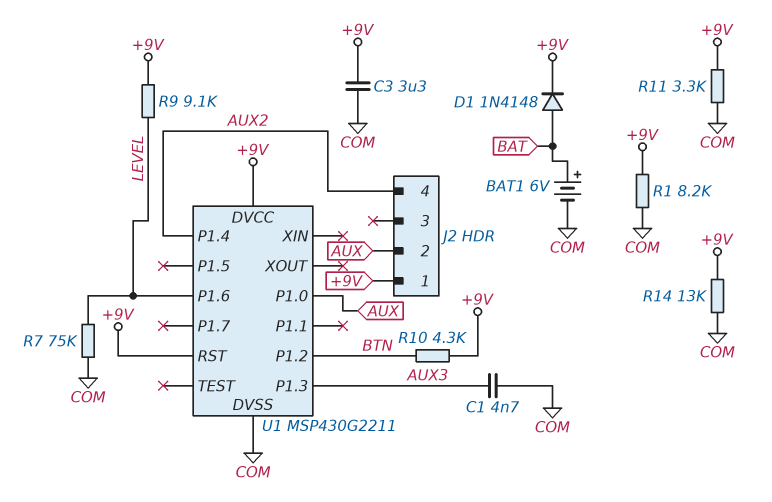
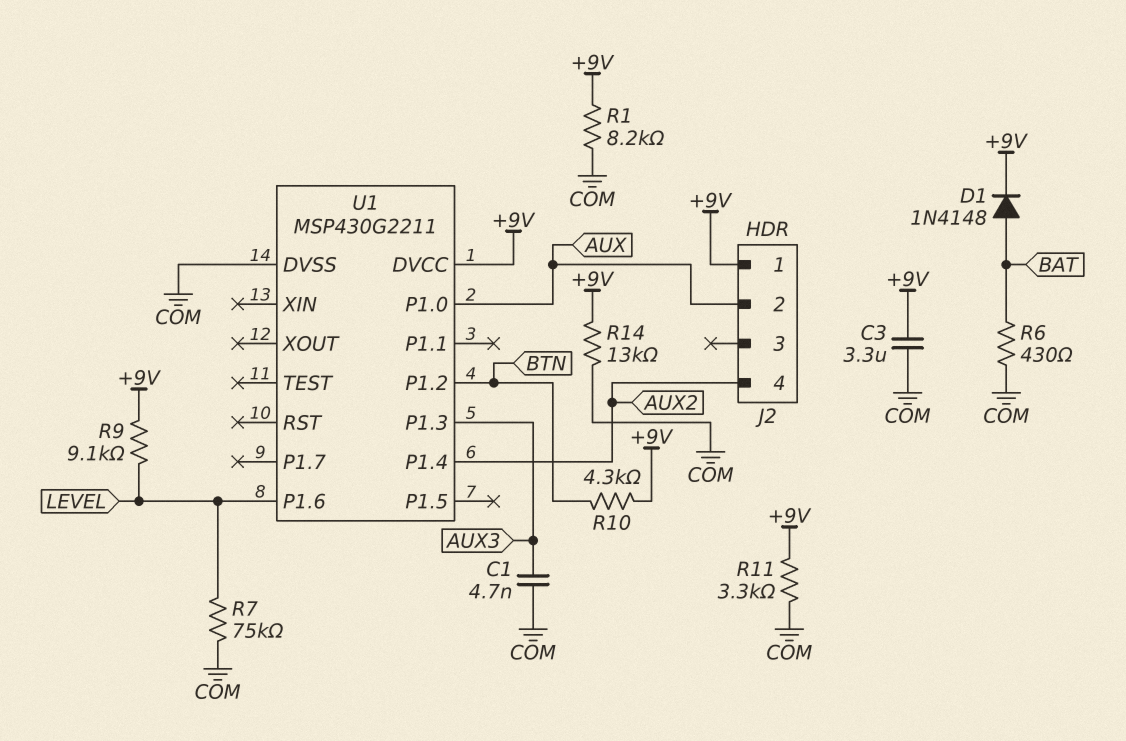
BAT1: 6V (plus BAT, minus COM) -> none
R6: none -> 430 (BAT, COM)
U1 pin RST: +9V -> none

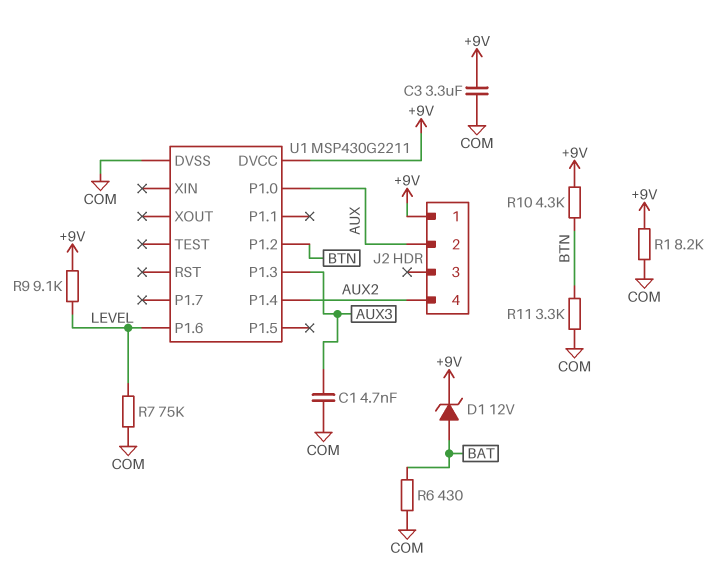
D1: diode 1N4148 (A BAT, K +9V) -> zener 12V (A BAT, K +9V)
R11: 3.3k (+9V, COM) -> 3.3k (BTN, COM)
R14: 13k (+9V, COM) -> none

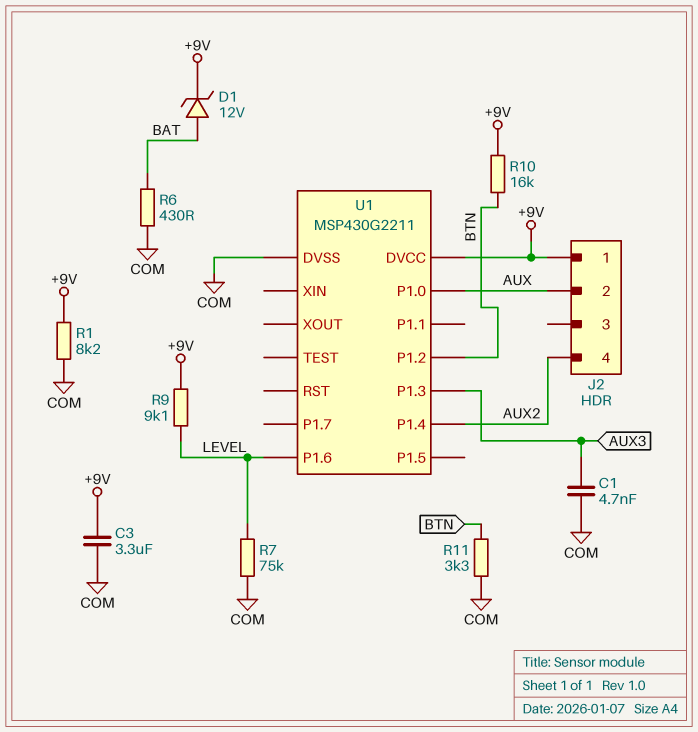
R10: 4.3k (+9V, BTN) -> 16k (+9V, BTN)

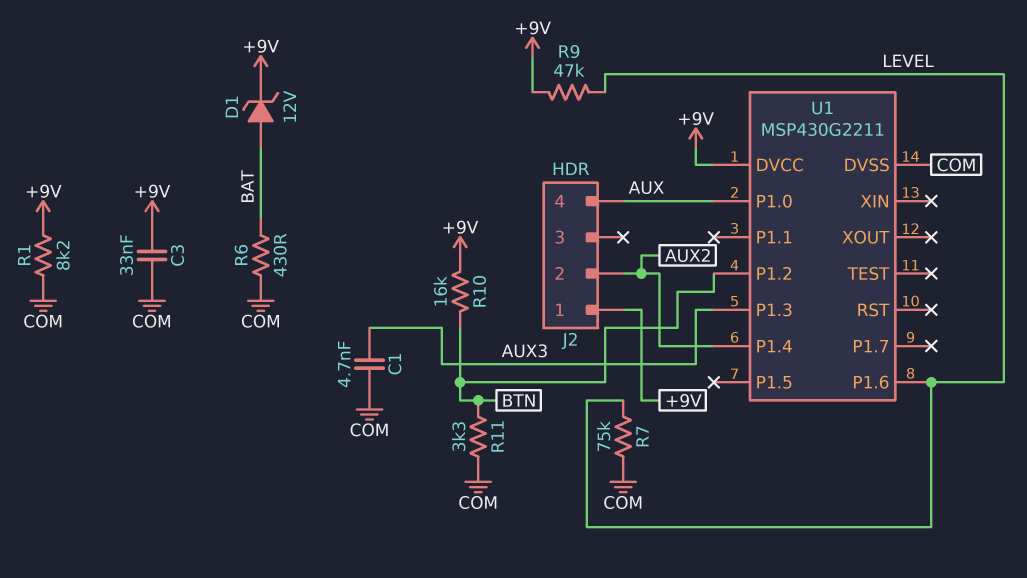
C3: 3.3uF (+9V, COM) -> 33nF (+9V, COM)
J2 pin 2: AUX -> AUX2
J2 pin 4: AUX2 -> AUX
R9: 9.1k (+9V, LEVEL) -> 47k (+9V, LEVEL)

